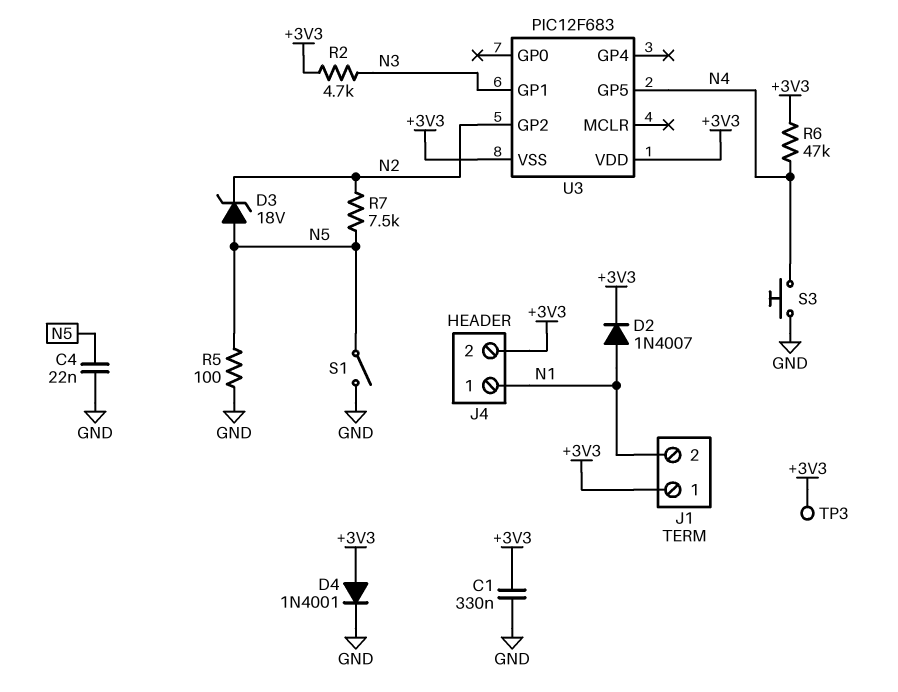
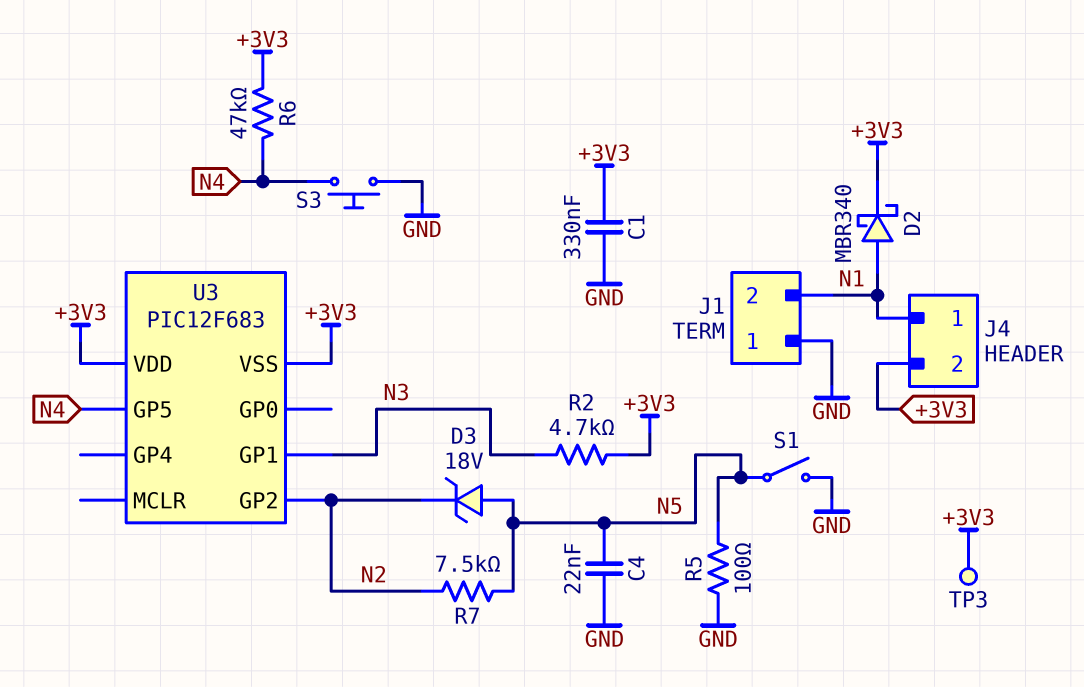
D2: diode 1N4007 (A N1, K +3V3) -> schottky MBR340 (A N1, K +3V3)
D4: diode 1N4001 (A +3V3, K GND) -> none
J1 pin 1: +3V3 -> GND

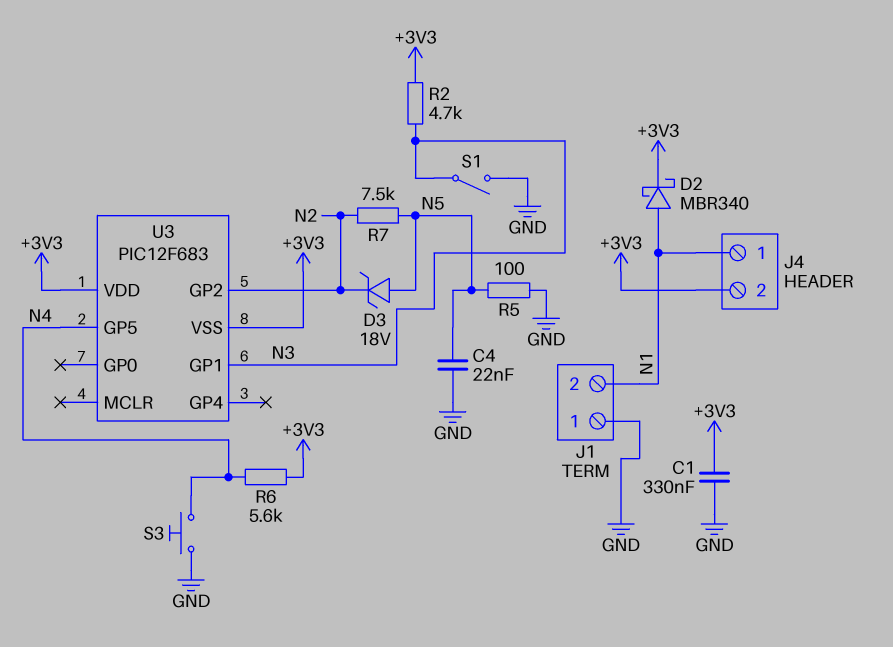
R6: 47k (+3V3, N4) -> 5.6k (+3V3, N4)
S1: switch (GND, N5) -> switch (GND, N3)
TP3: test point (+3V3) -> none

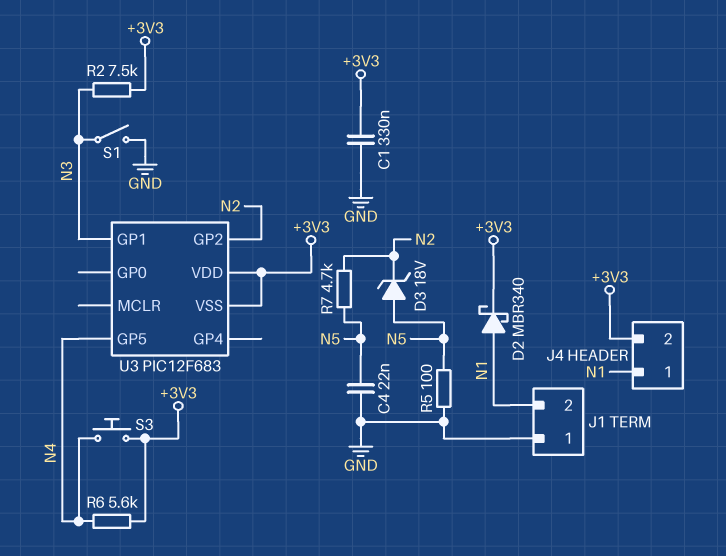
R2: 4.7k (+3V3, N3) -> 7.5k (+3V3, N3)
R7: 7.5k (N2, N5) -> 4.7k (N2, N5)
S3: button (GND, N4) -> button (+3V3, N4)

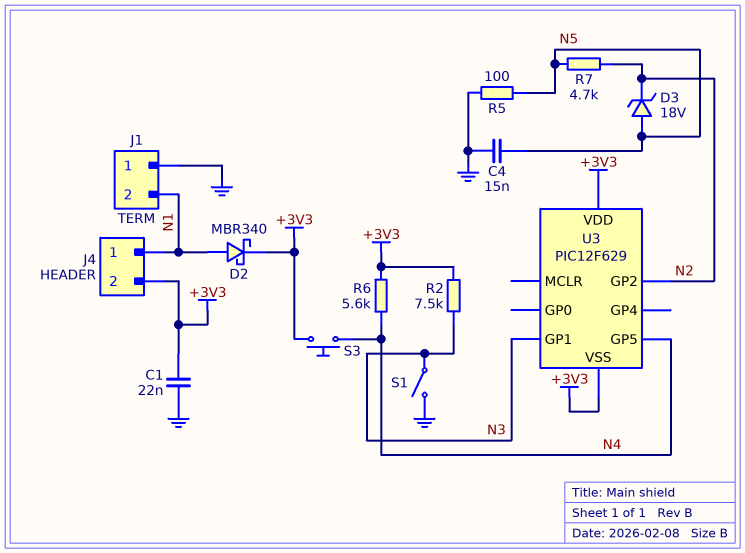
C1: 330nF (+3V3, GND) -> 22nF (+3V3, GND)
C4: 22nF (GND, N5) -> 15nF (GND, N5)
U3: PIC12F683 -> PIC12F629

